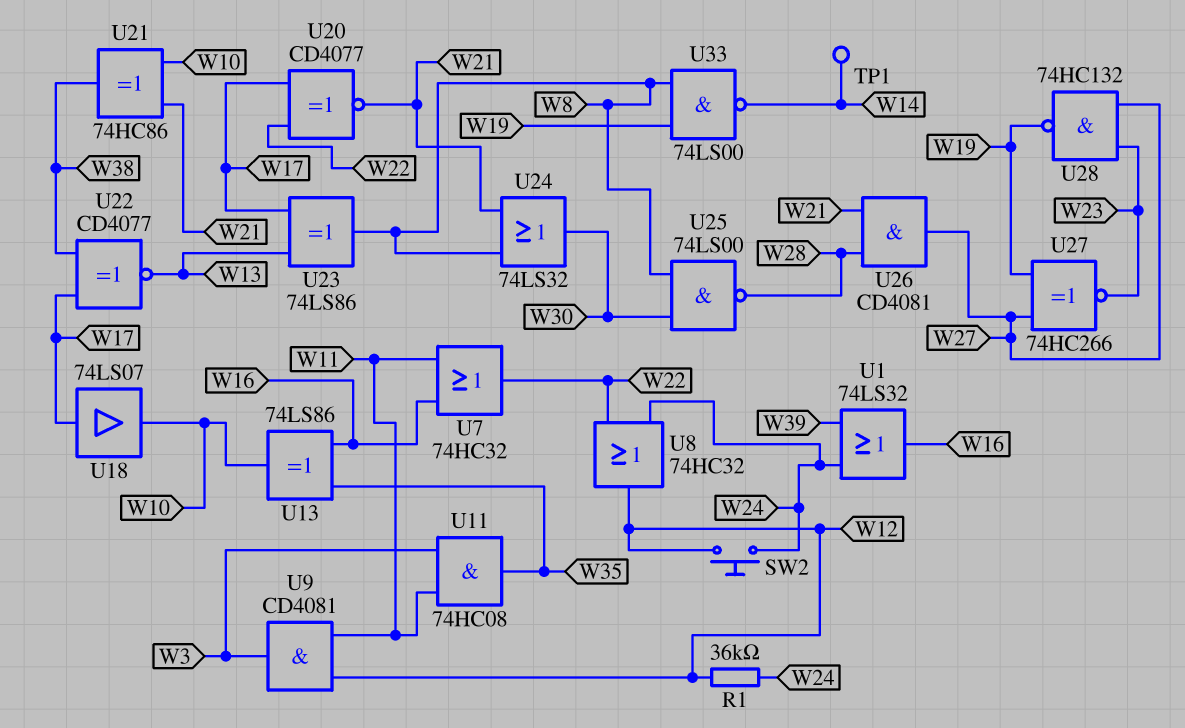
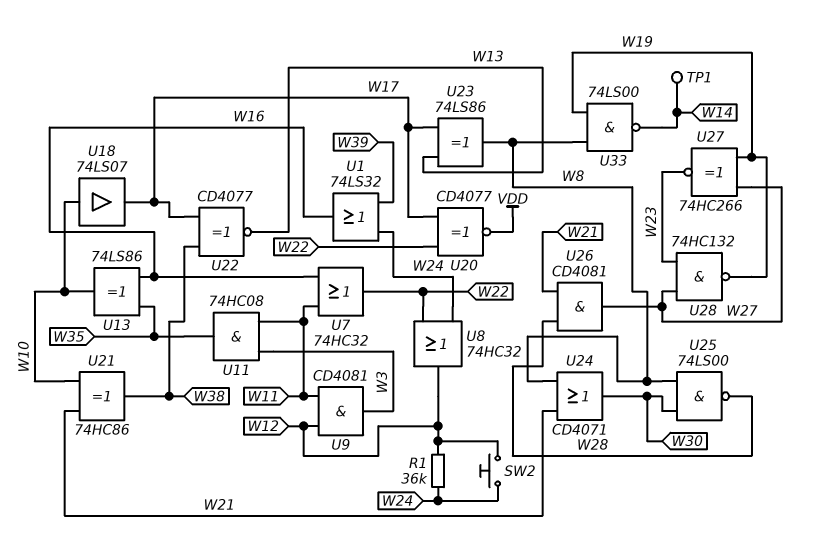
U18: buffer 74LS07 (in W17, out W10) -> buffer 74LS07 (in W10, out W17)
U20: XNOR CD4077 (in W17, in W22, out W21) -> XNOR CD4077 (in W17, in W22, out VDD)
U24: OR 74LS32 (in W8, in W21, out W30) -> OR CD4071 (in W8, in W21, out W30)

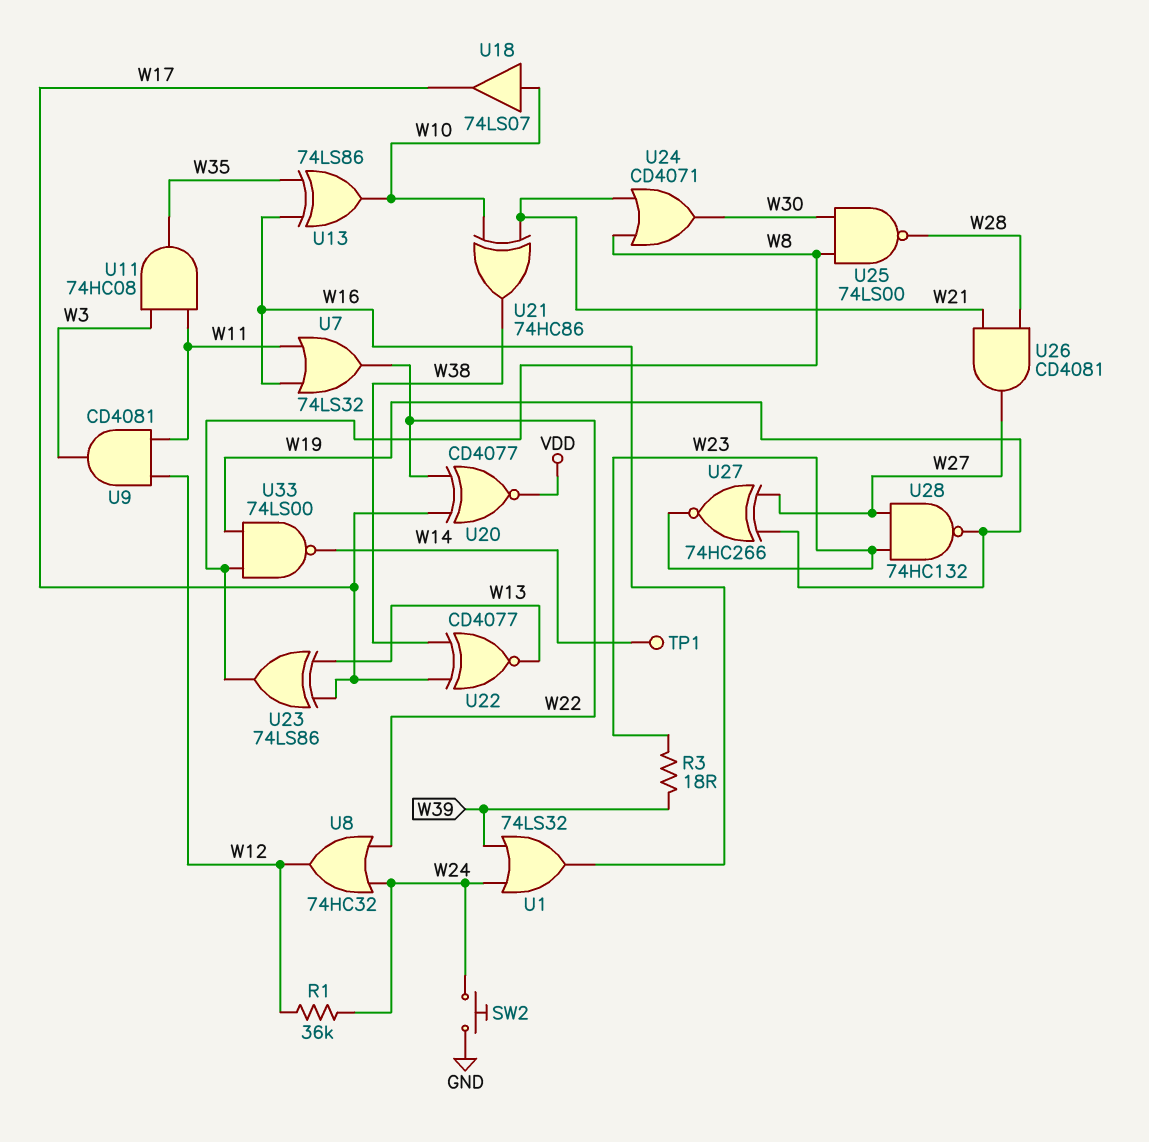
R3: none -> 18 (W23, W39)
SW2: button (W12, W24) -> button (GND, W24)
U7: OR 74HC32 (in W11, in W16, out W22) -> OR 74LS32 (in W11, in W16, out W22)

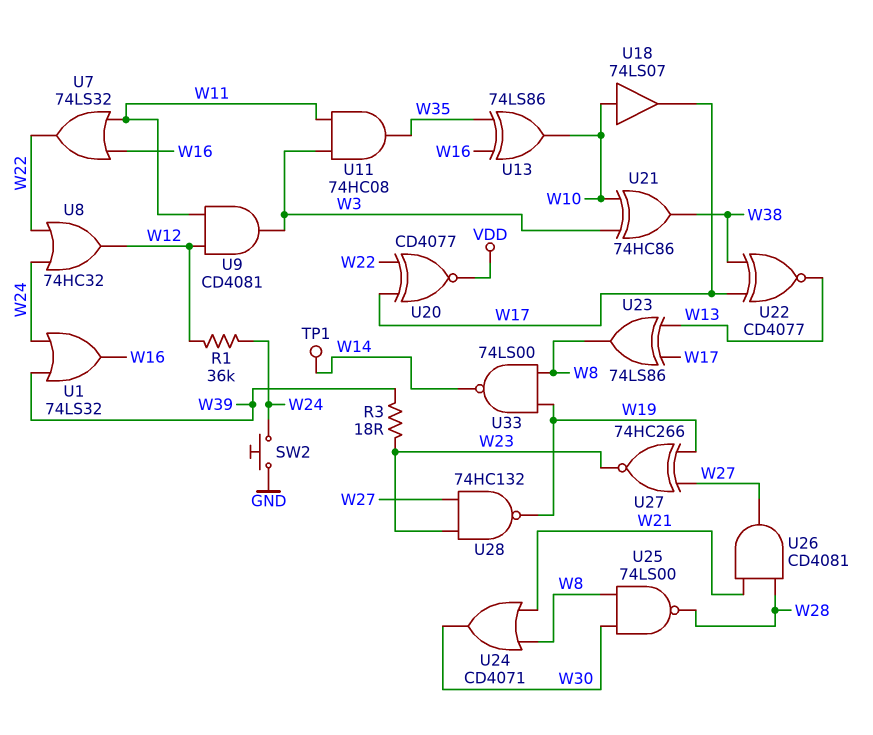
U21: XOR 74HC86 (in W10, in W21, out W38) -> XOR 74HC86 (in W3, in W10, out W38)

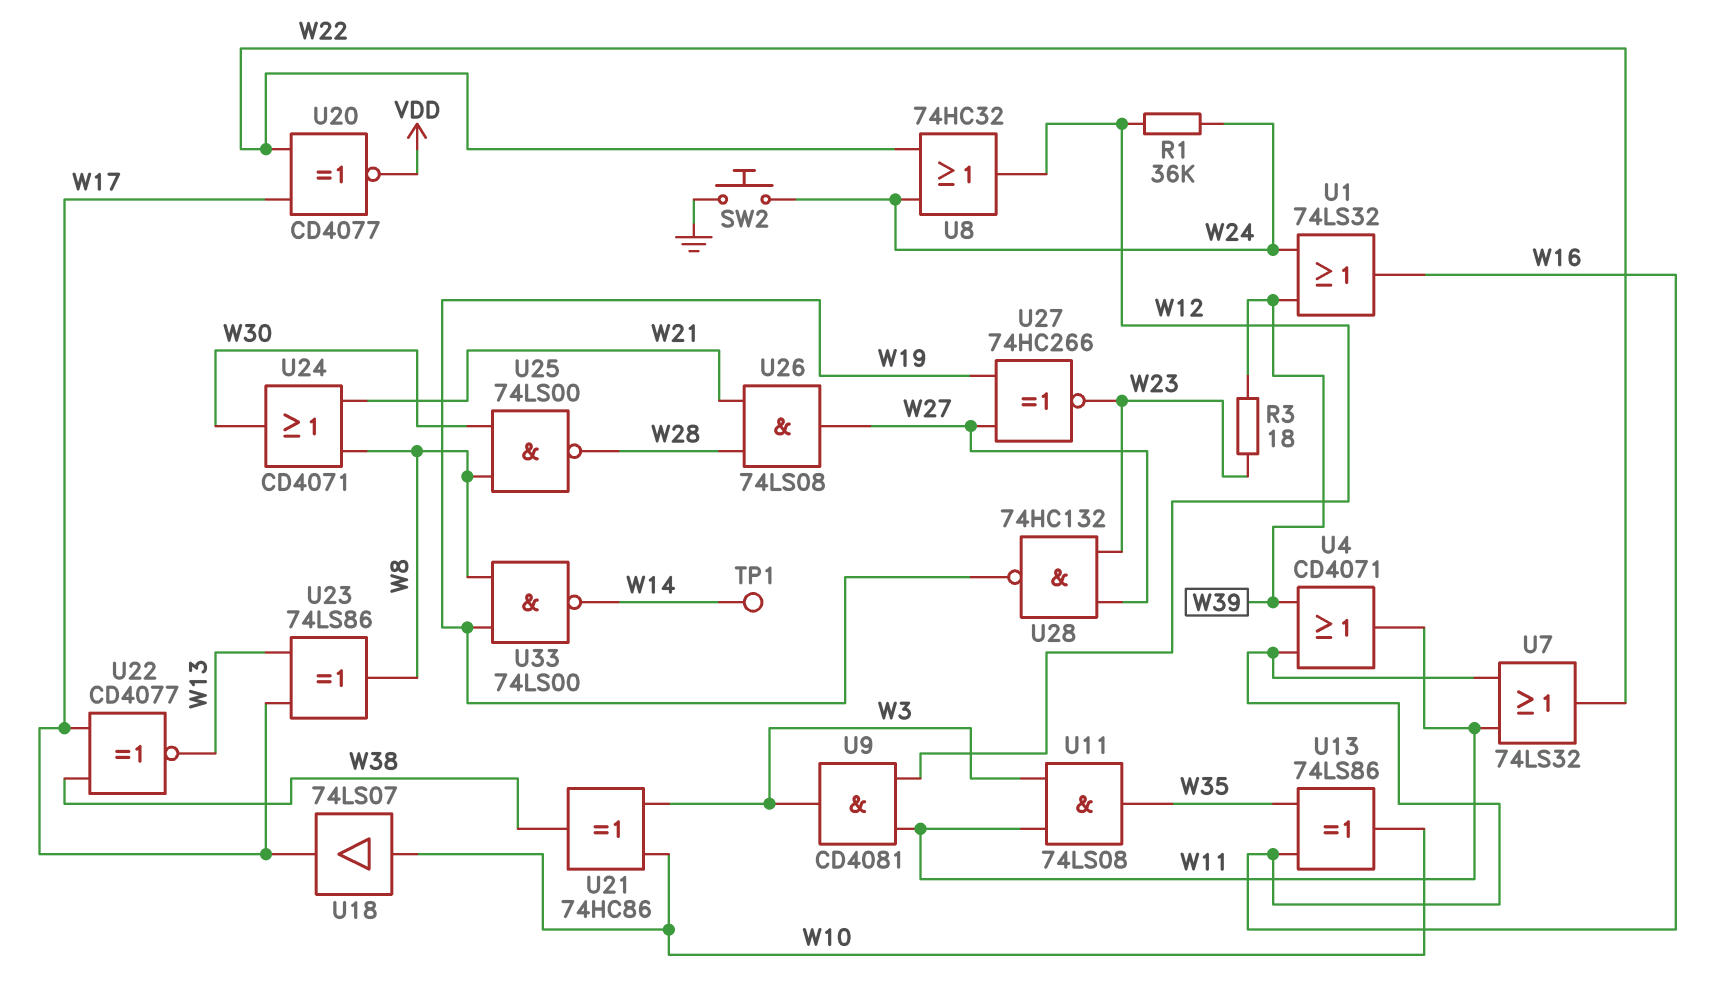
U4: none -> OR CD4071 (in W16, in W39, out W11)
U11: AND 74HC08 (in W3, in W11, out W35) -> AND 74LS08 (in W3, in W11, out W35)
U26: AND CD4081 (in W21, in W28, out W27) -> AND 74LS08 (in W21, in W28, out W27)

